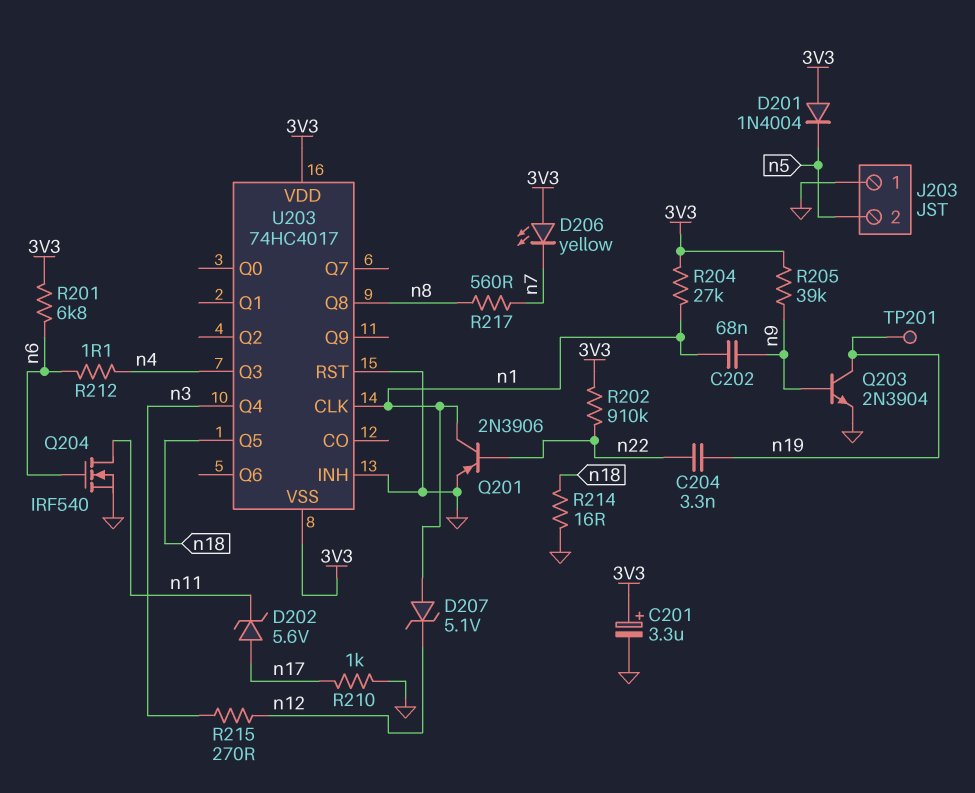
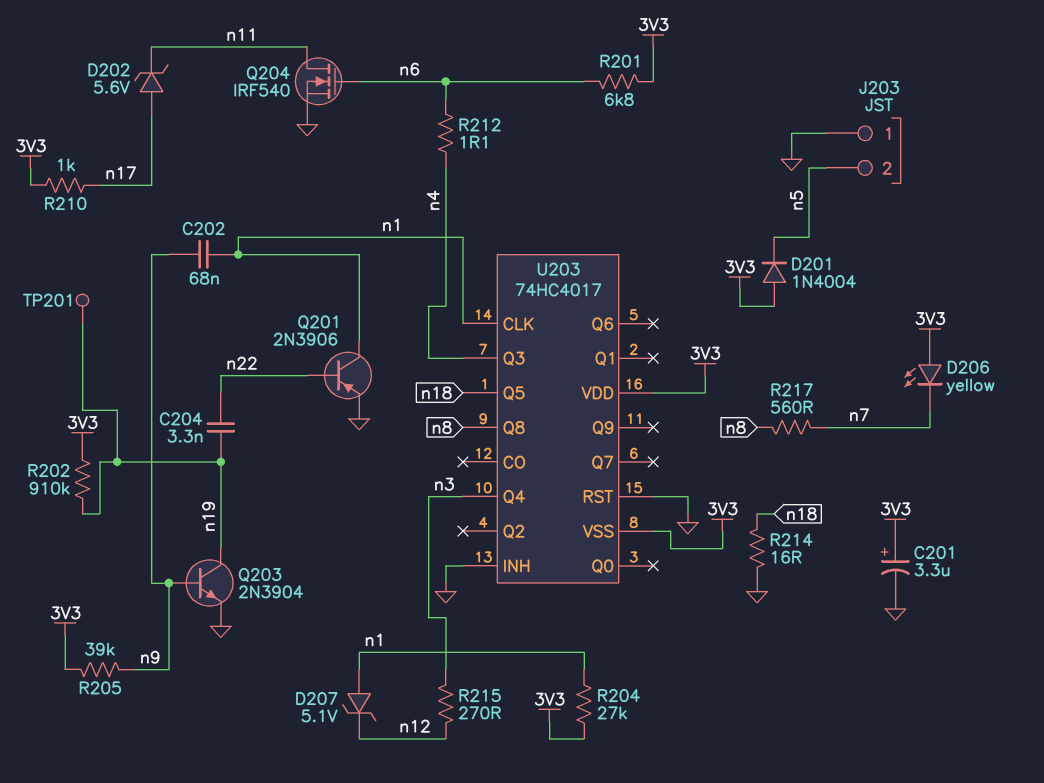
R202: 910k (3V3, n22) -> 910k (3V3, n19)
R210: 1k (GND, n17) -> 1k (3V3, n17)

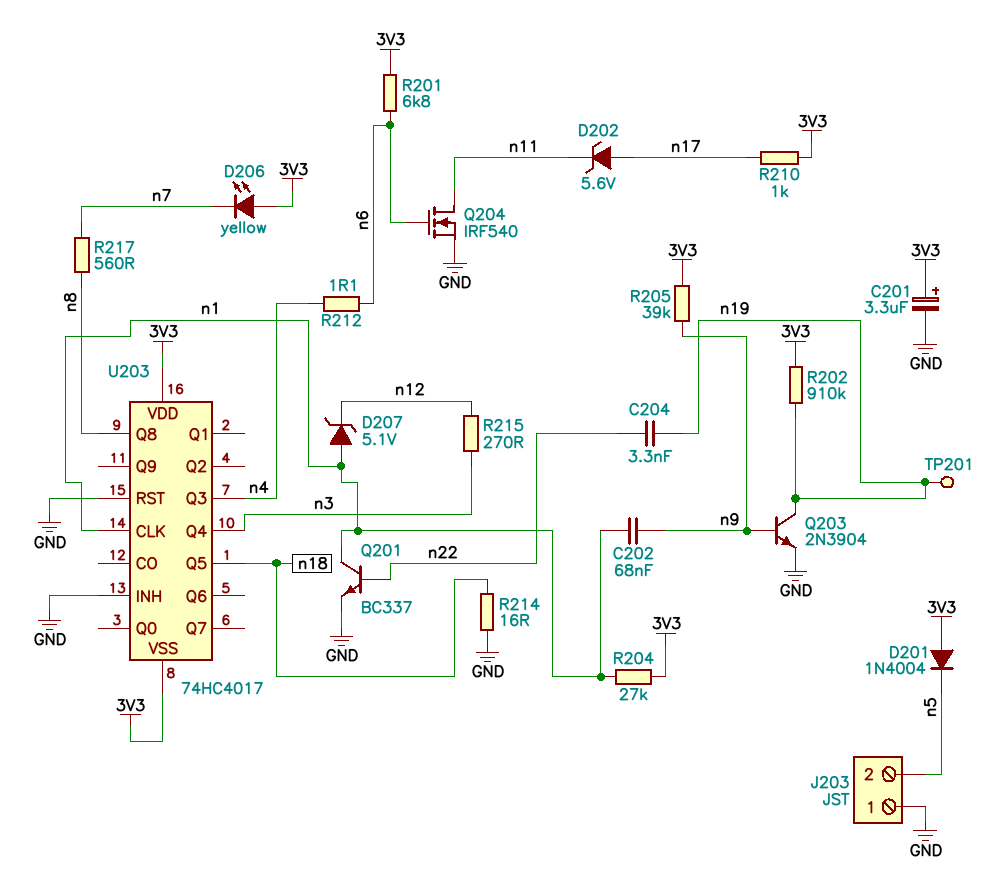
Q201: PNP 2N3906 (B n22, C n1, E GND) -> NPN BC337 (B n22, C n1, E GND)

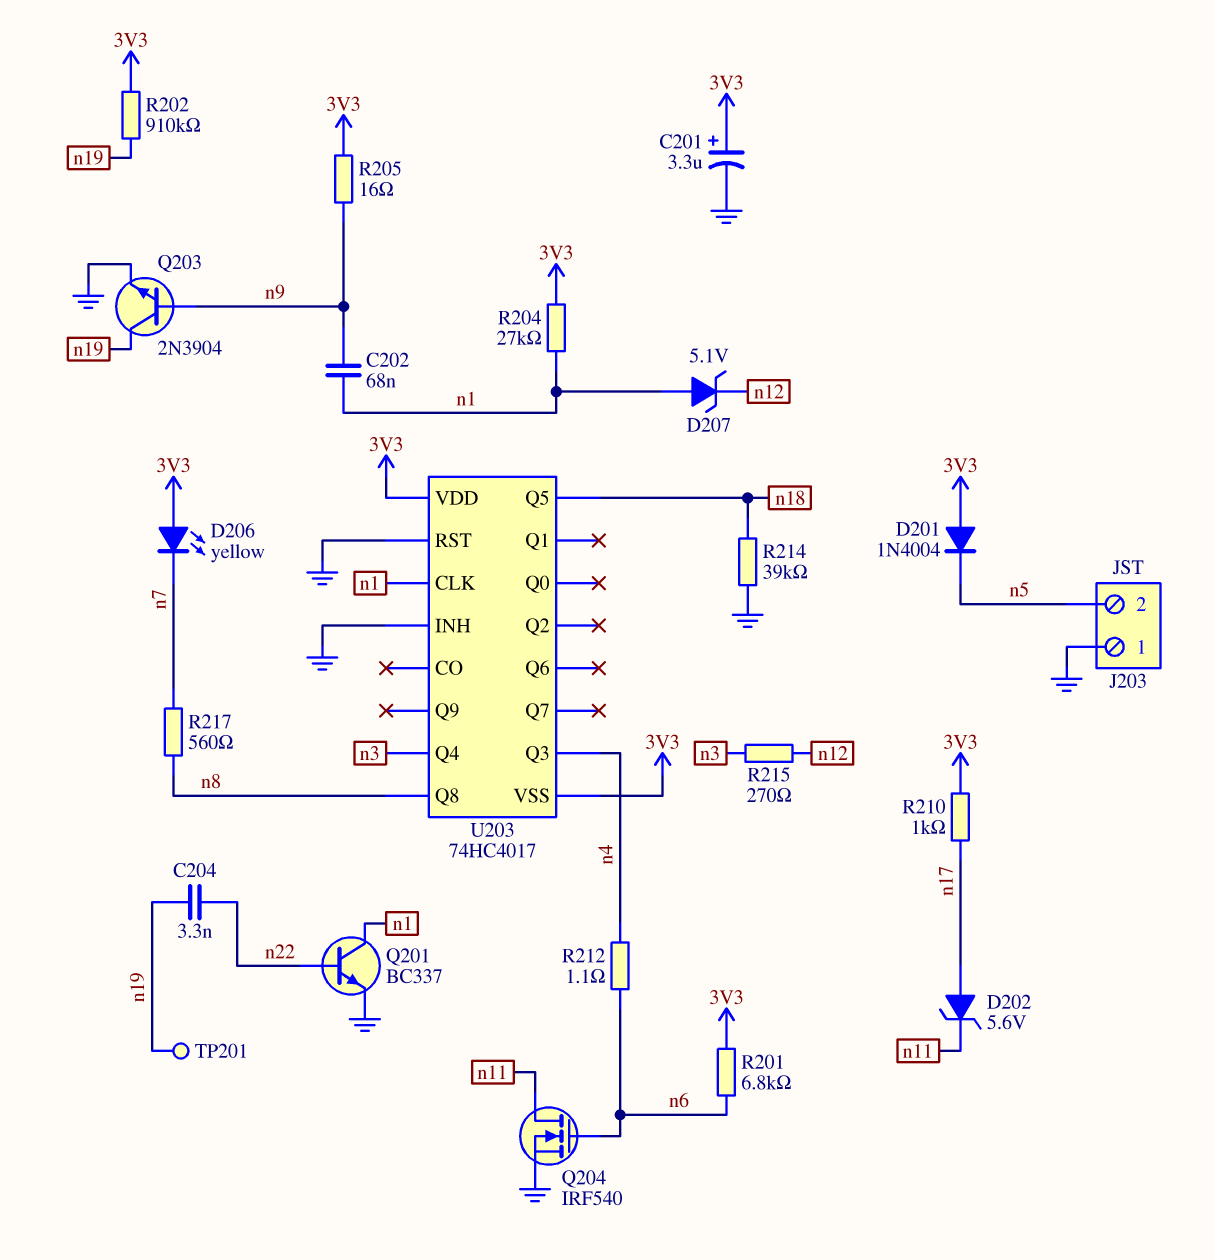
R205: 39k (3V3, n9) -> 16 (3V3, n9)
R214: 16 (GND, n18) -> 39k (GND, n18)

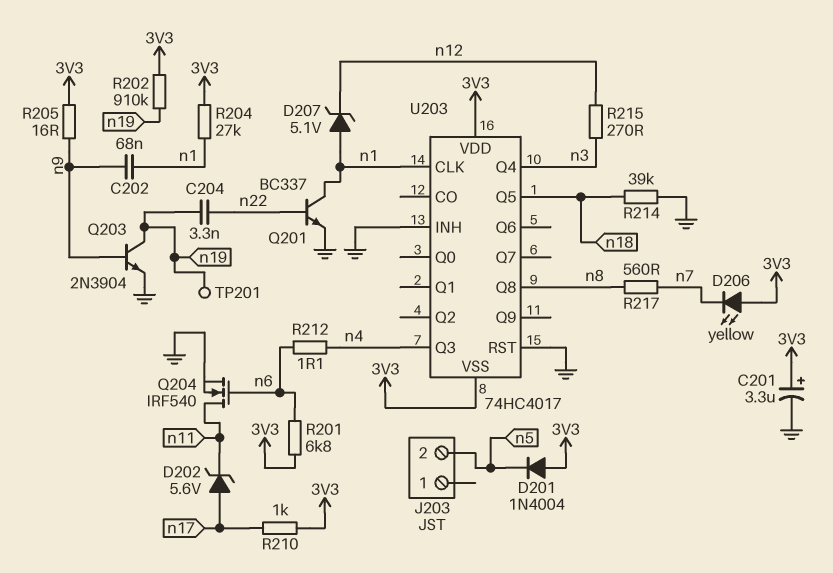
J203 pin 1: GND -> none

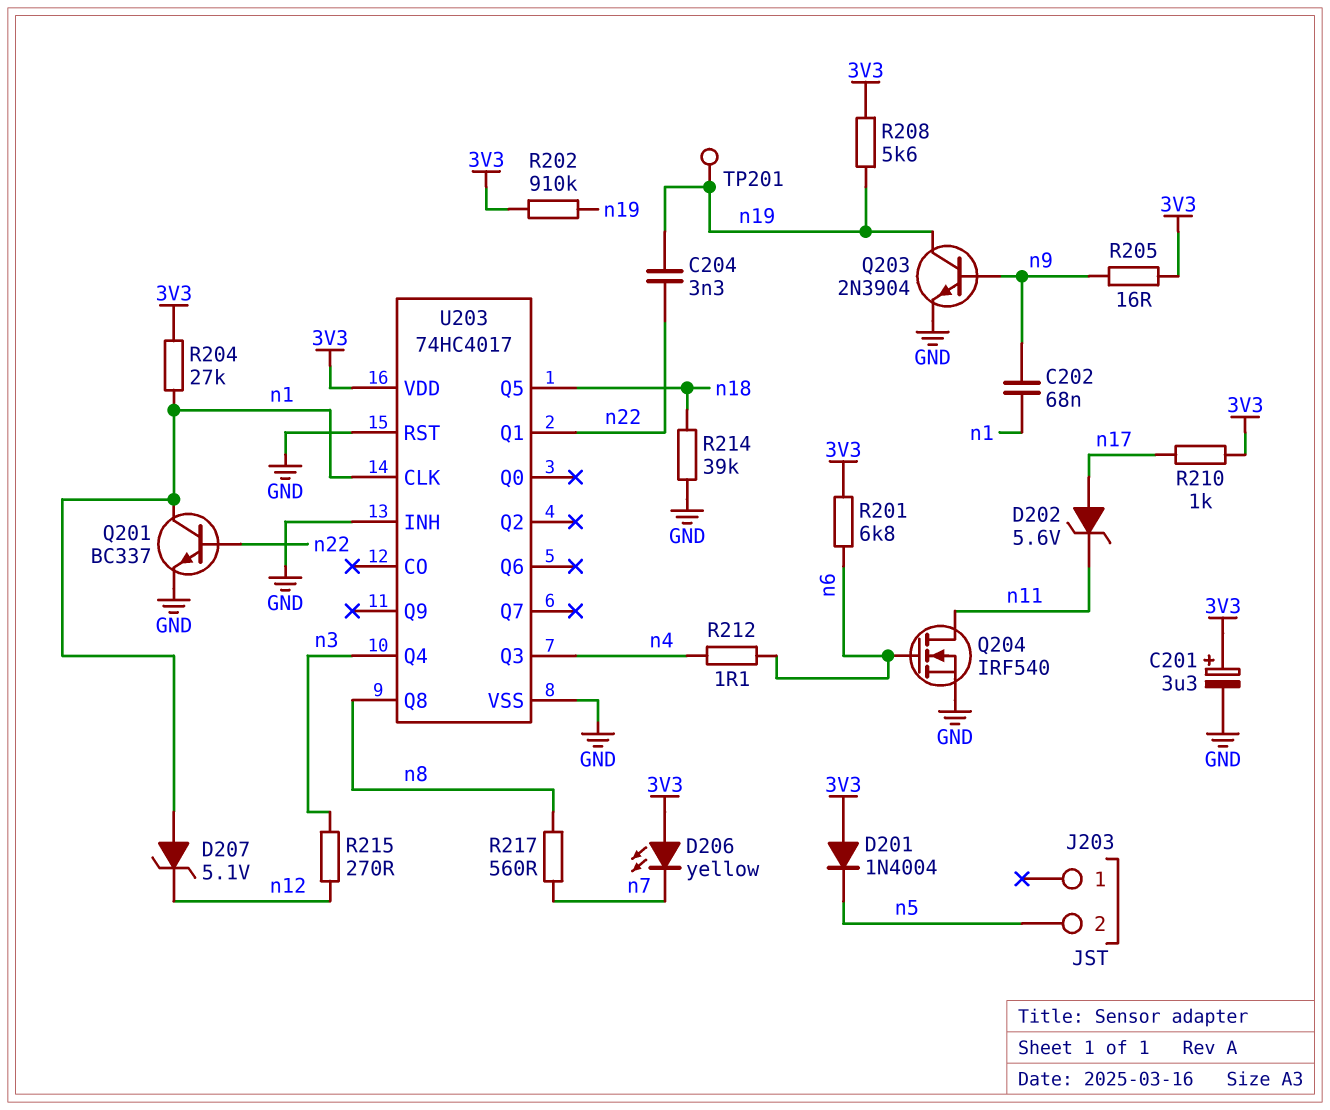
R208: none -> 5.6k (3V3, n19)
U203 pin Q1: none -> n22
U203 pin VSS: 3V3 -> GND

